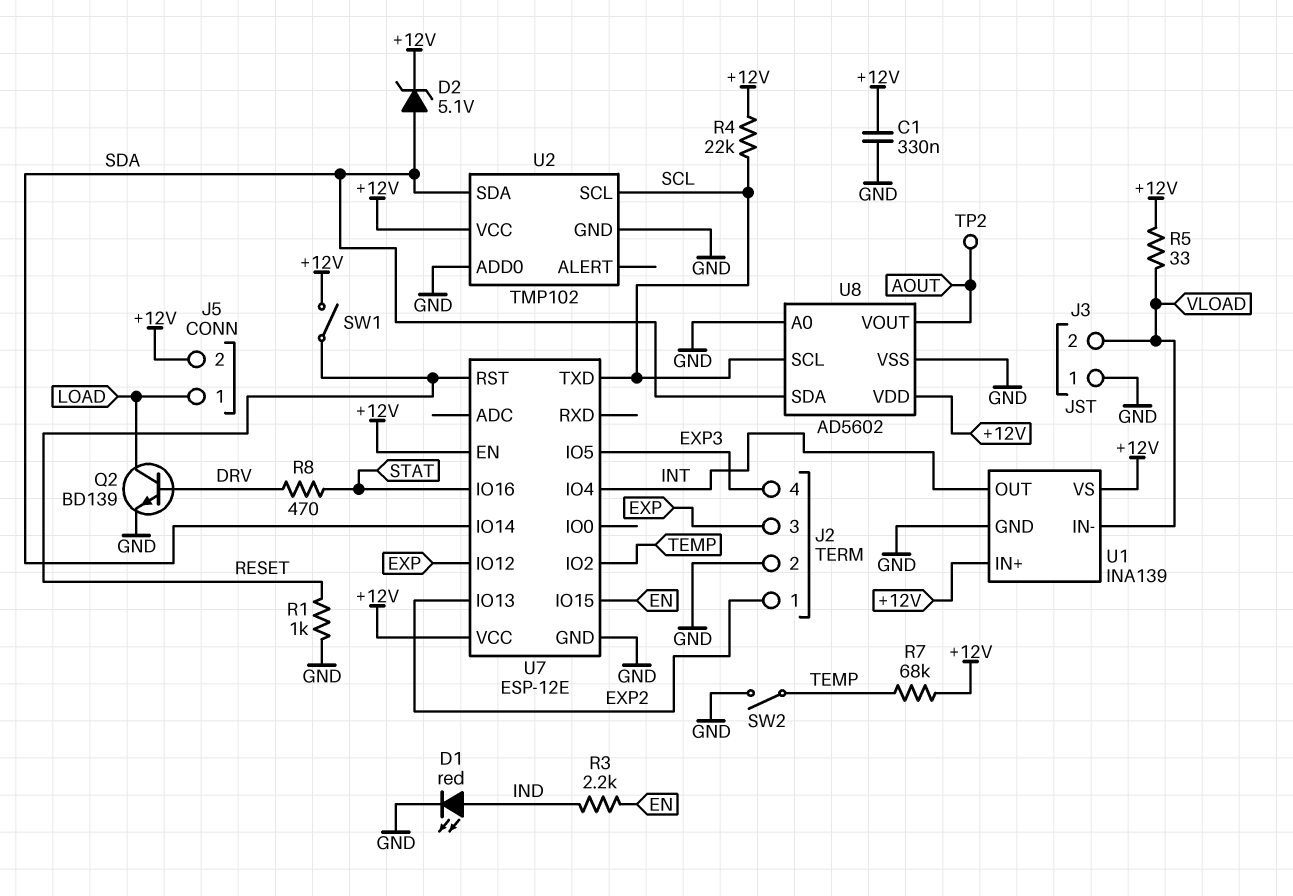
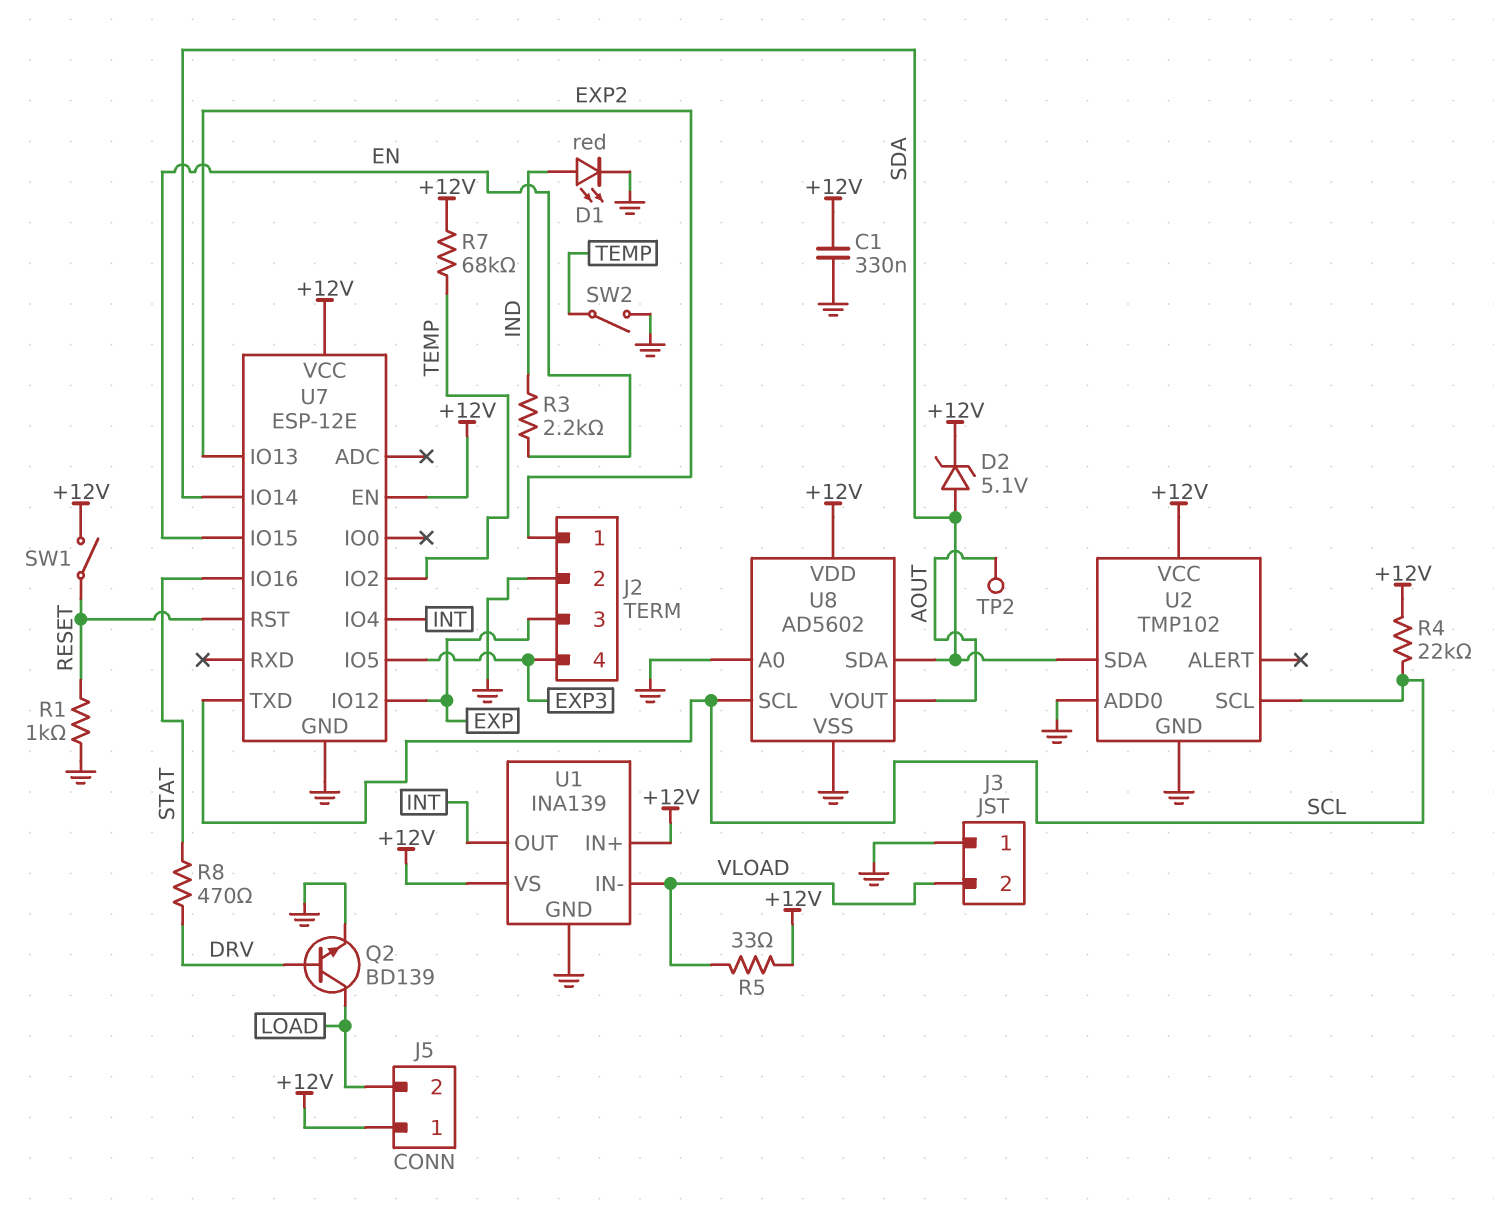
J5 pin 1: LOAD -> +12V
J5 pin 2: +12V -> LOAD

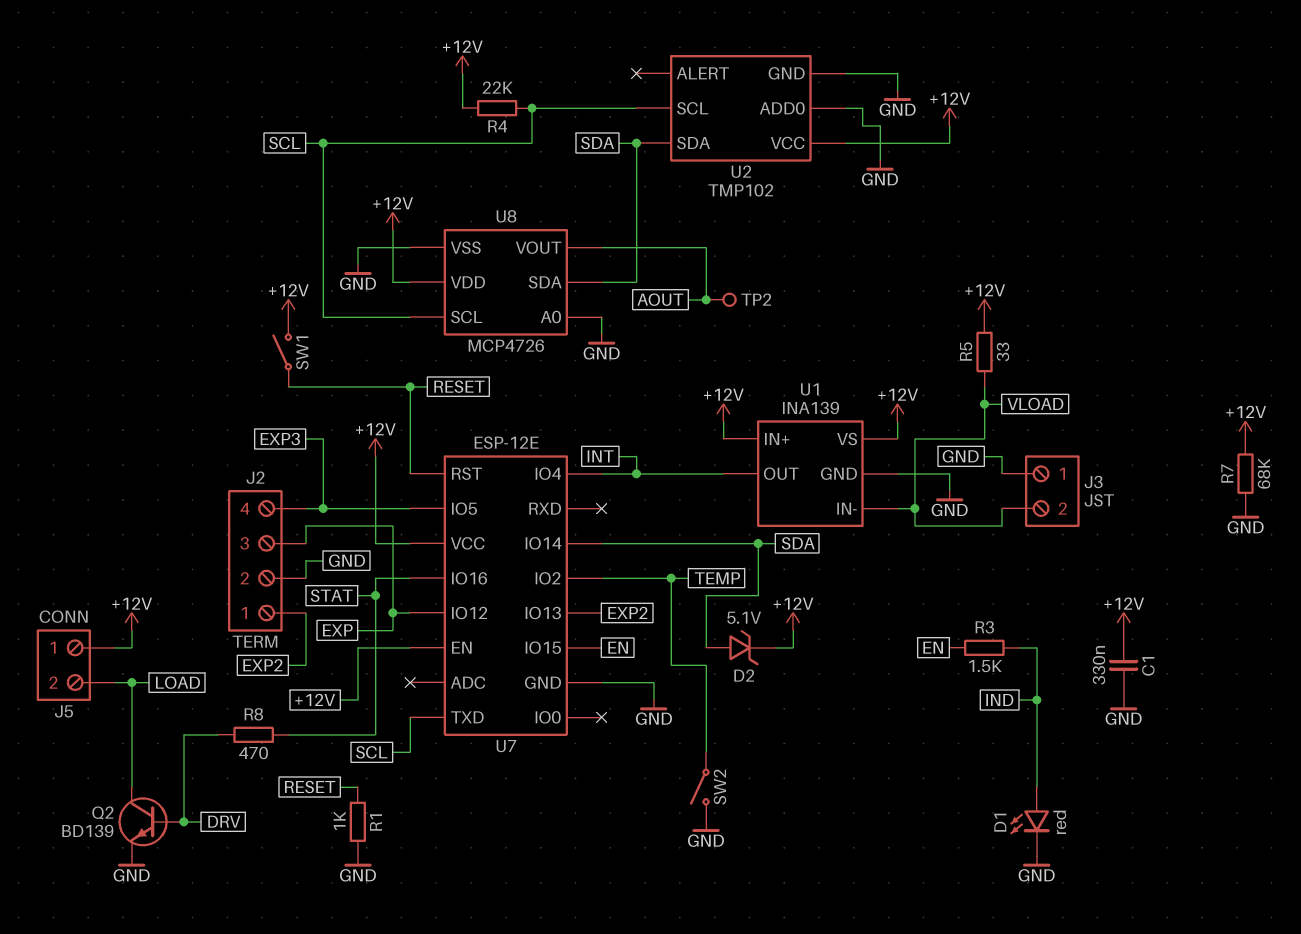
R3: 2.2k (EN, IND) -> 1.5k (EN, IND)
R7: 68k (+12V, TEMP) -> 68k (+12V, GND)
U8: AD5602 -> MCP4726

